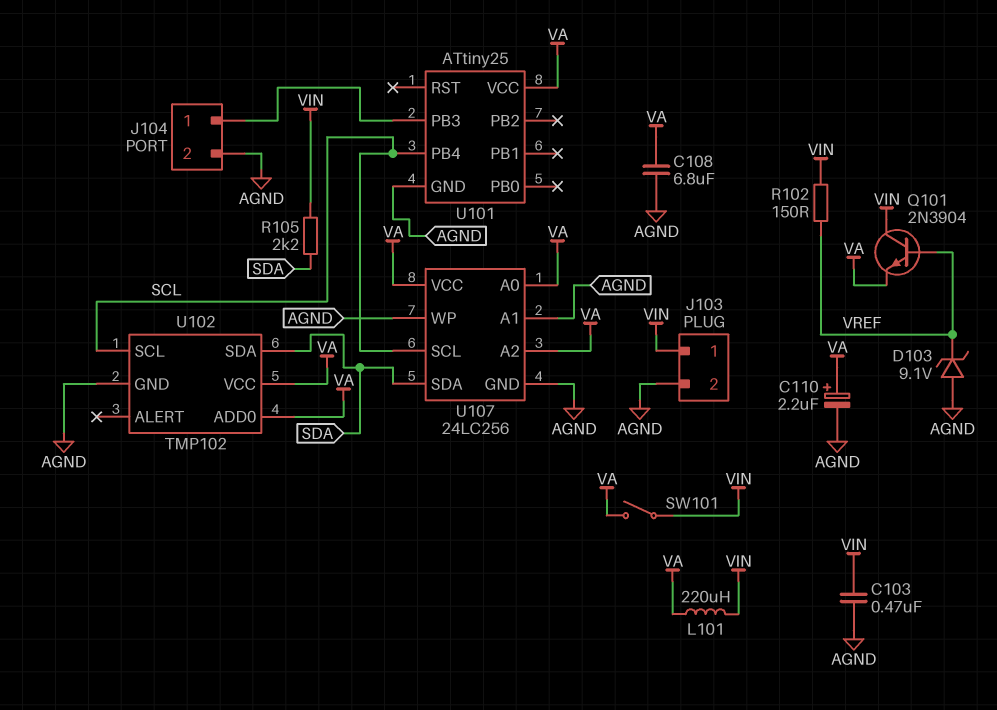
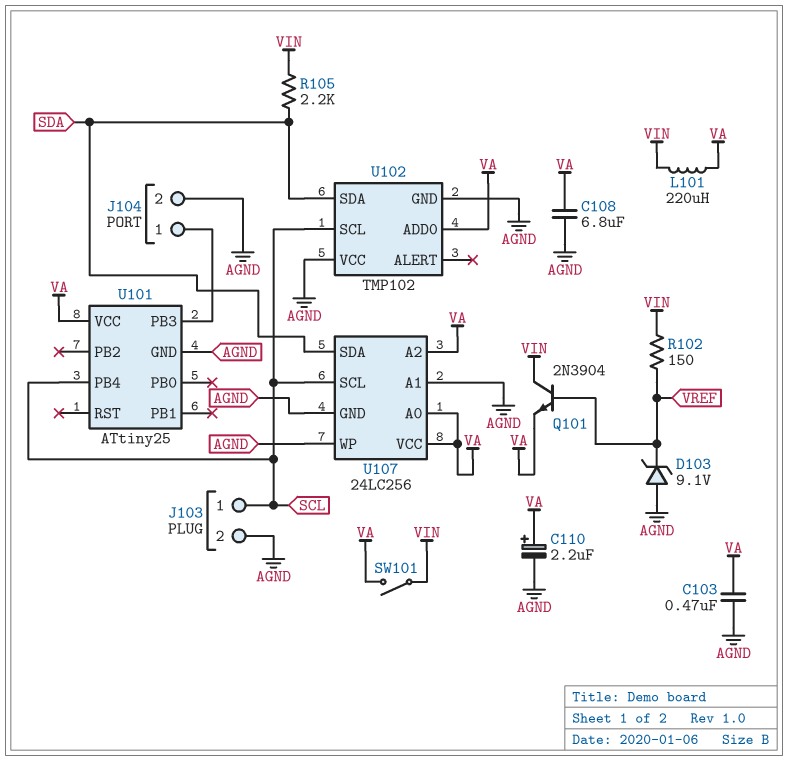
C103: 470nF (AGND, VIN) -> 470nF (AGND, VA)
J103 pin 1: VIN -> SCL
U102 pin VCC: VA -> AGND

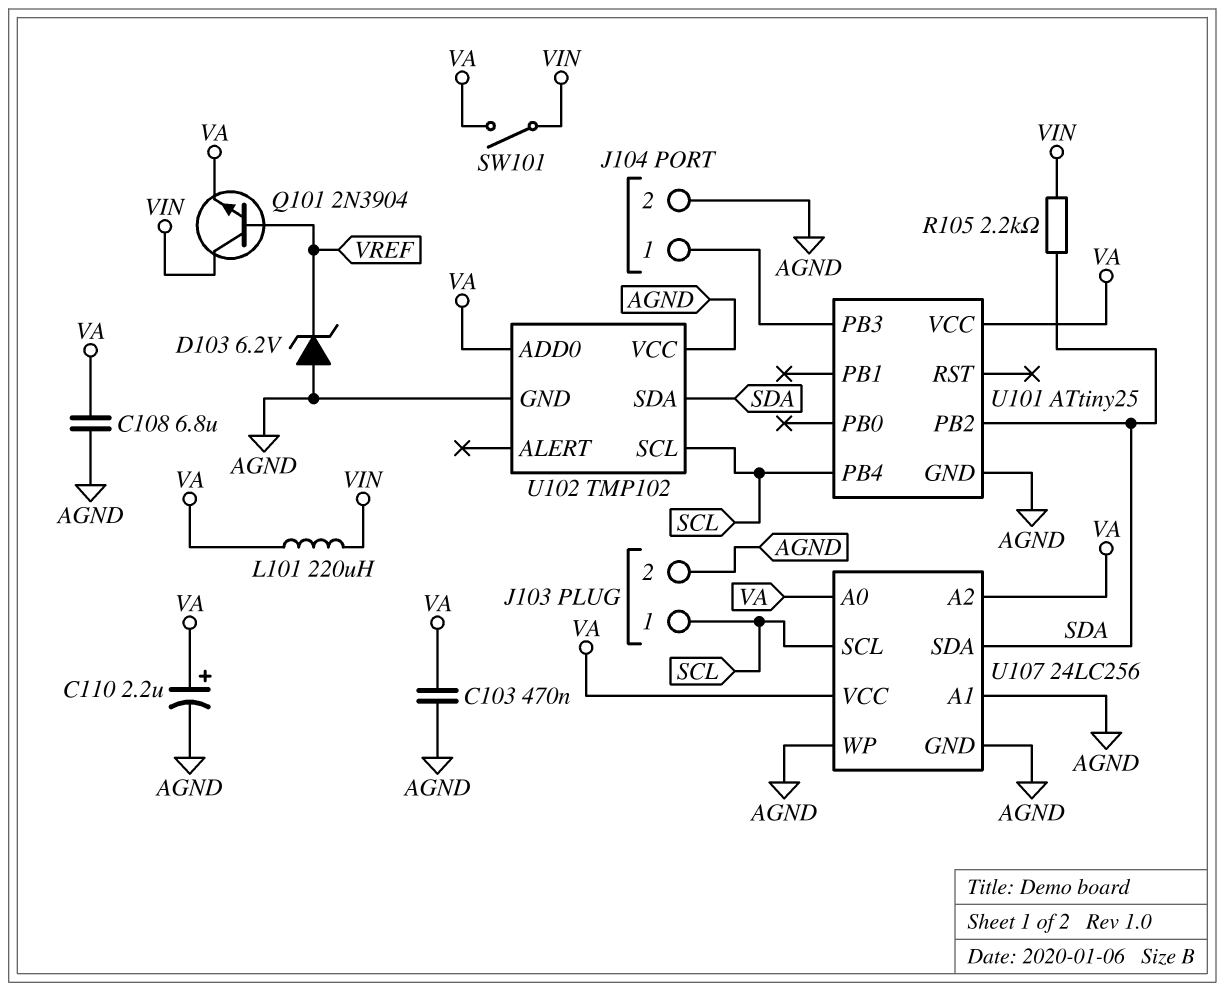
D103: zener 9.1V (A AGND, K VREF) -> zener 6.2V (A AGND, K VREF)
R102: 150 (VIN, VREF) -> none
U101 pin PB2: none -> SDA

